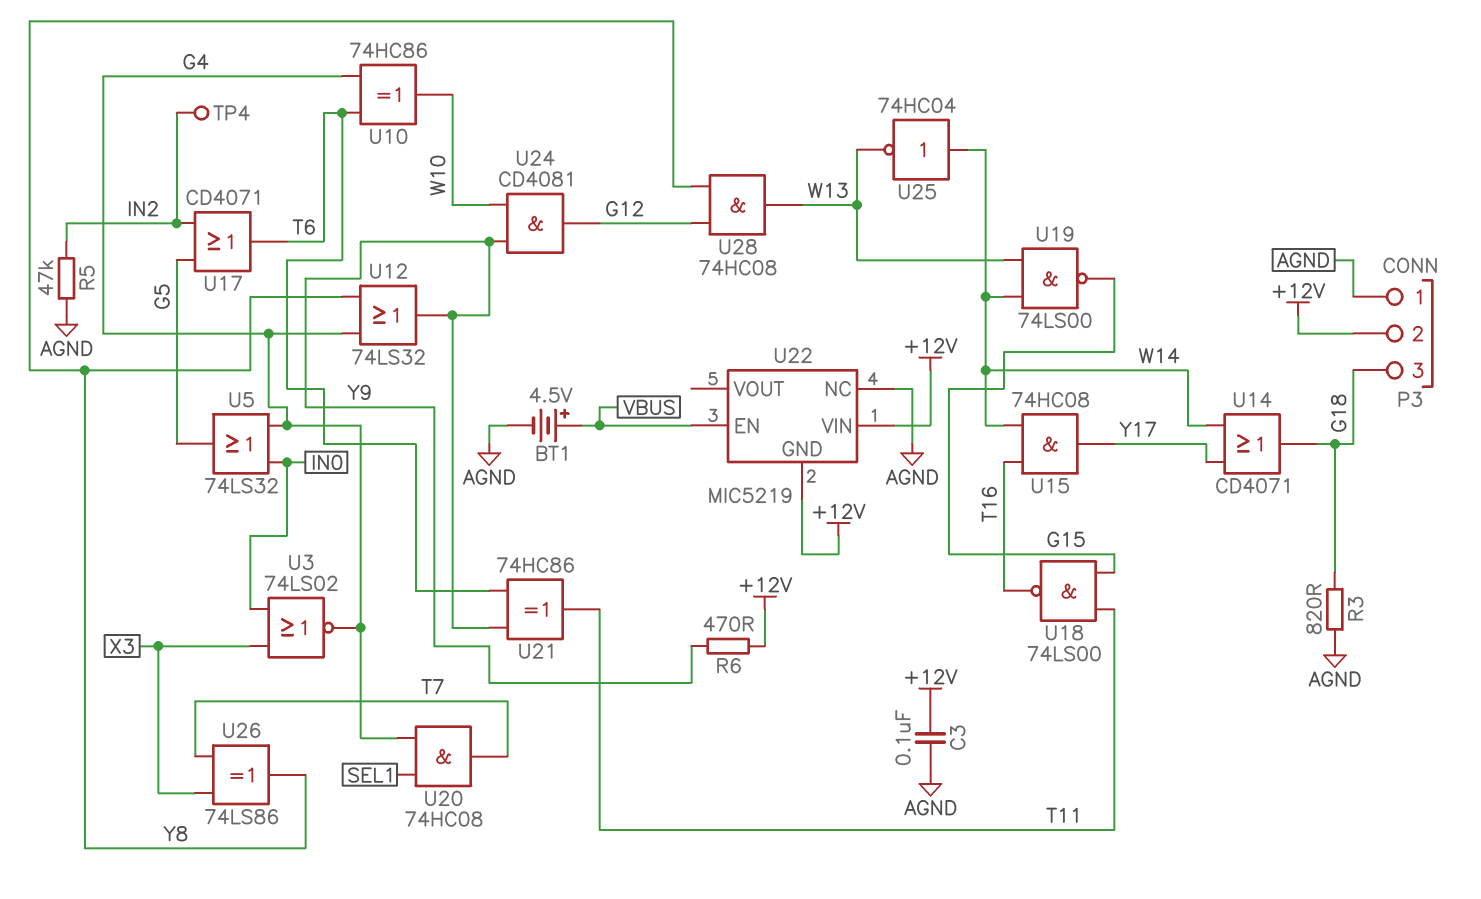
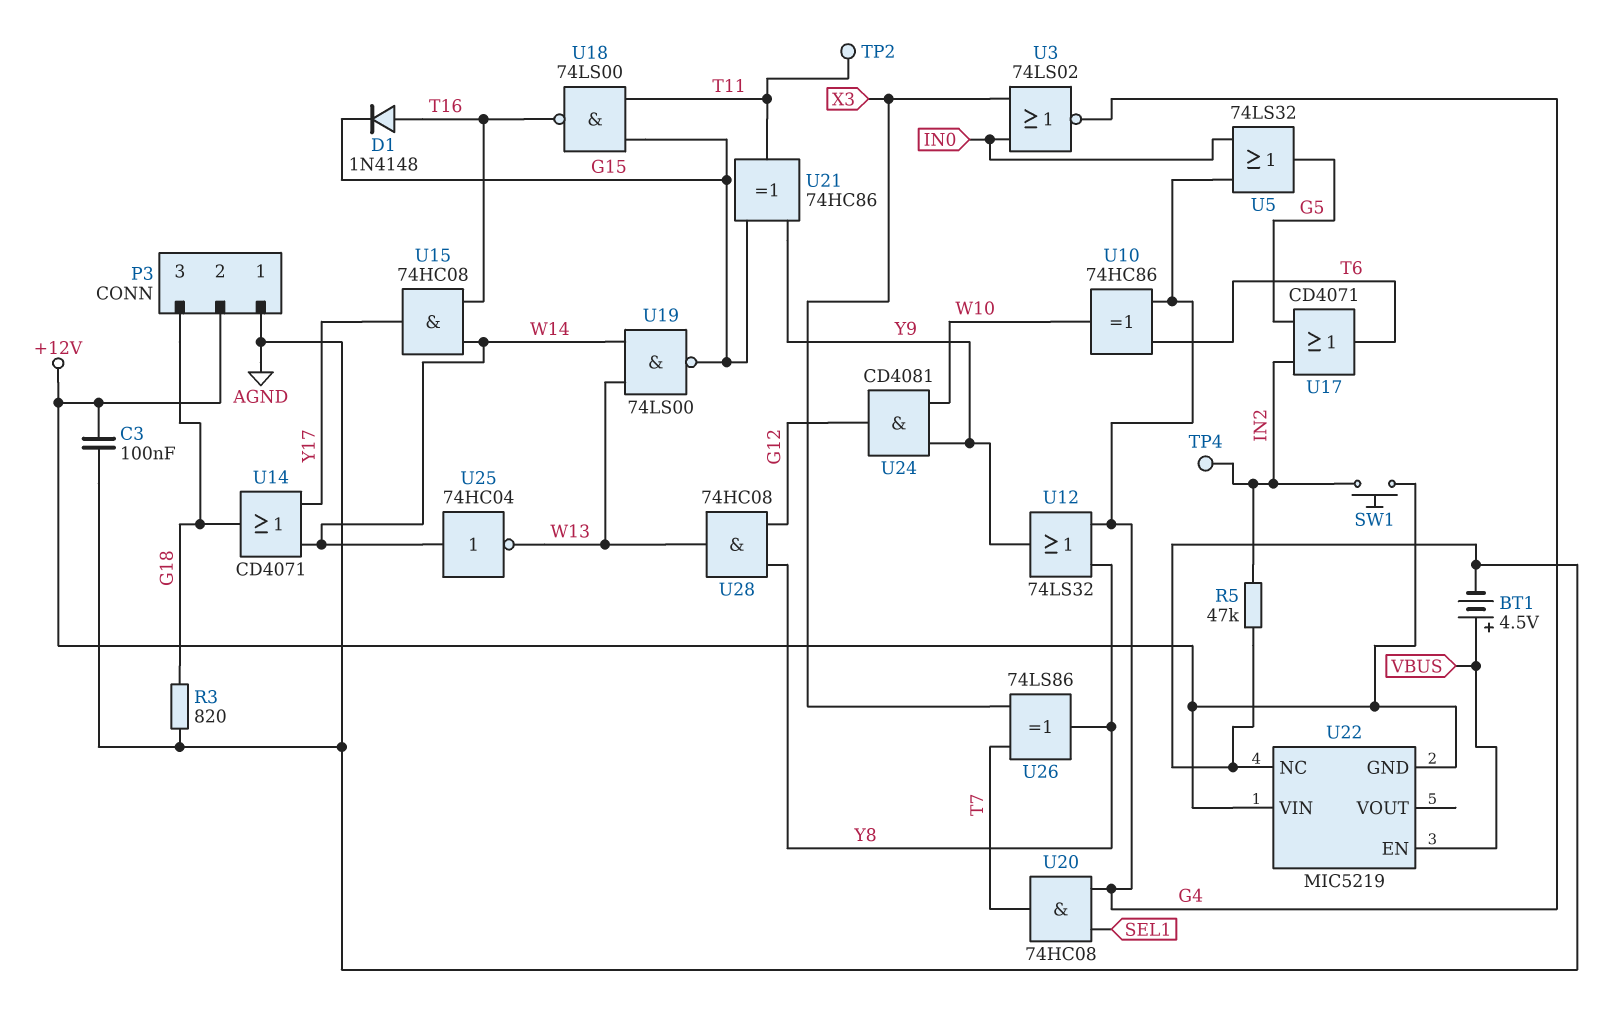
D1: none -> diode 1N4148 (A T16, K G15)
R6: 470 (+12V, Y9) -> none
SW1: none -> button (+12V, IN2)
TP2: none -> test point (T11)
U21: XOR 74HC86 (in T6, in Y9, out T11) -> XOR 74HC86 (in G15, in Y9, out T11)

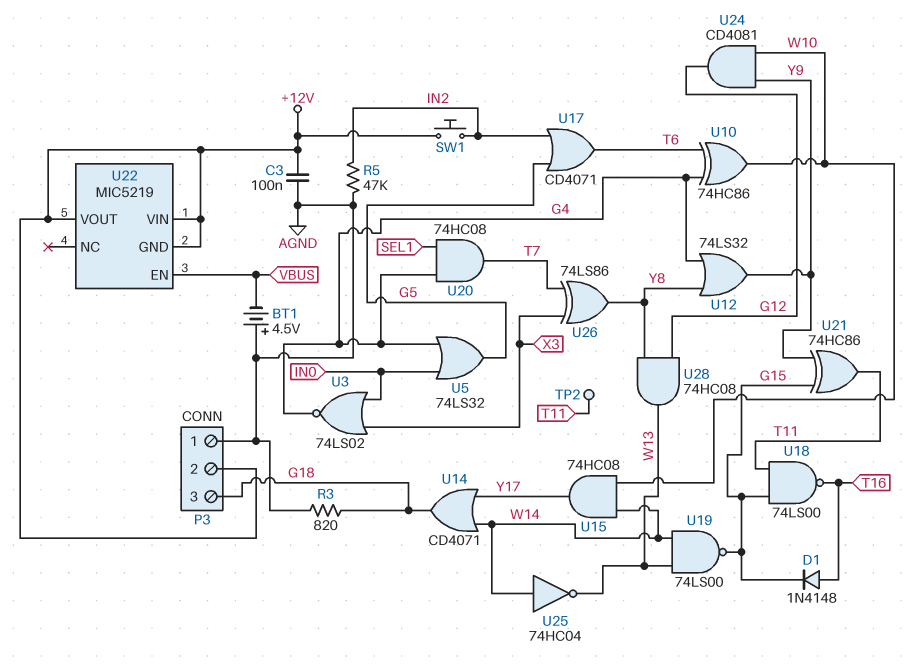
BT1: 4.5V (plus VBUS, minus AGND) -> 4.5V (plus AGND, minus VBUS)
TP4: test point (IN2) -> none
U15: AND 74HC08 (in T16, in W14, out Y17) -> AND 74HC08 (in W10, in W14, out Y17)
U22 pin NC: AGND -> none
U22 pin VOUT: none -> +12V

